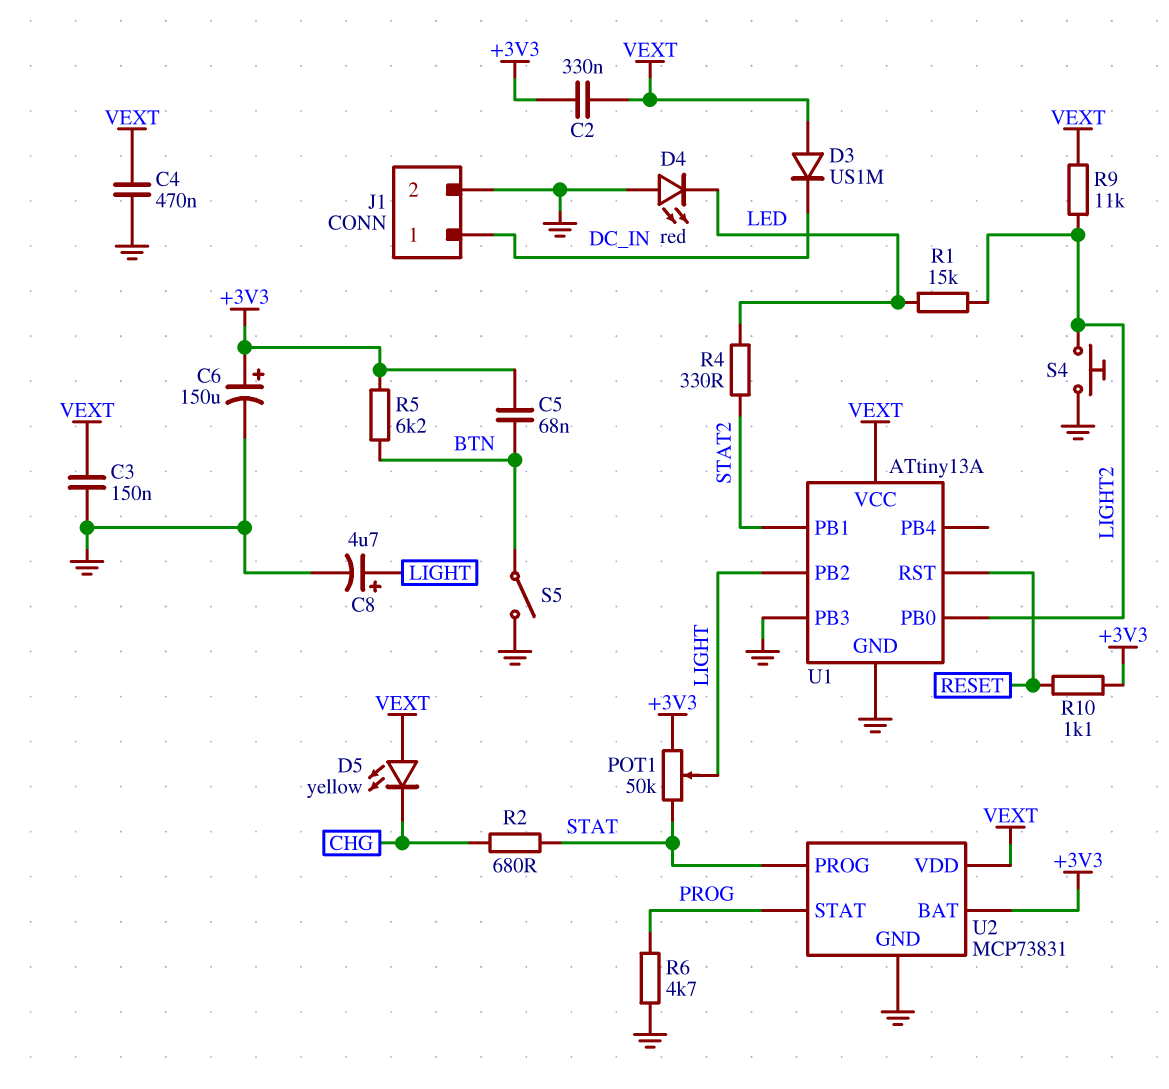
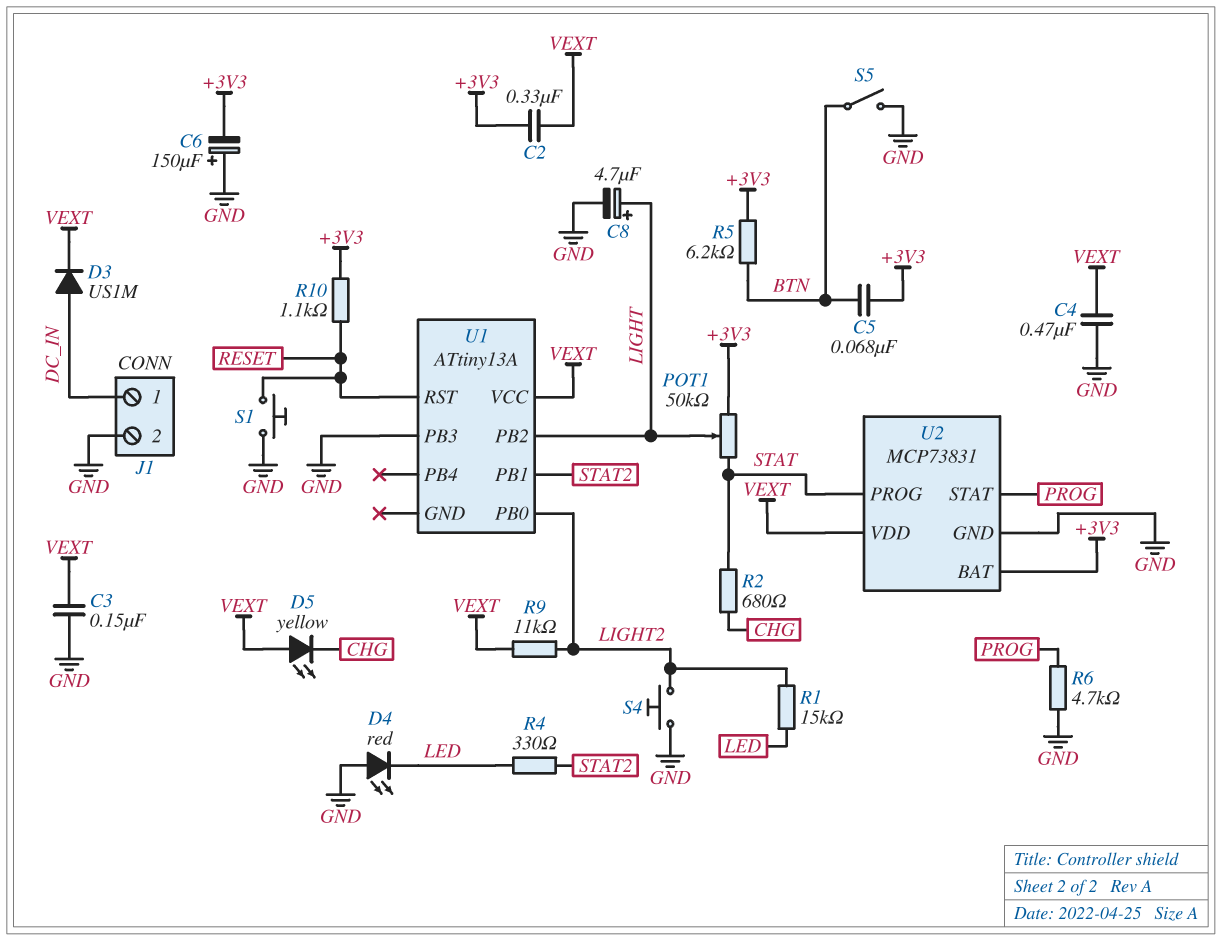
C6: 150uF (plus +3V3, minus GND) -> 150uF (plus GND, minus +3V3)
D3: diode US1M (A VEXT, K DC_IN) -> diode US1M (A DC_IN, K VEXT)
S1: none -> button (GND, RESET)
U1 pin GND: GND -> none

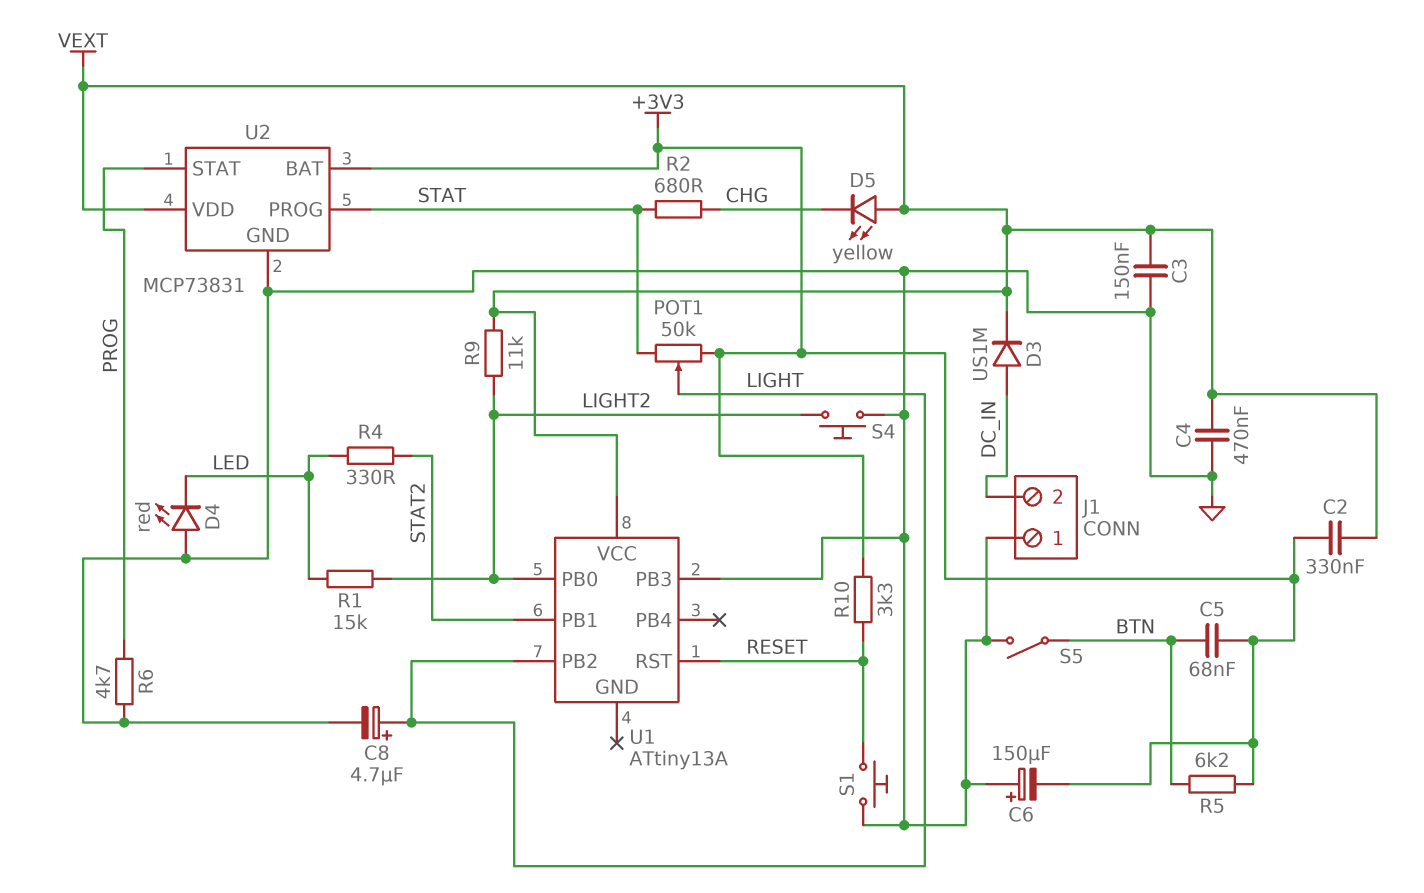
J1 pin 1: DC_IN -> GND
J1 pin 2: GND -> DC_IN
R10: 1.1k (+3V3, RESET) -> 3.3k (+3V3, RESET)

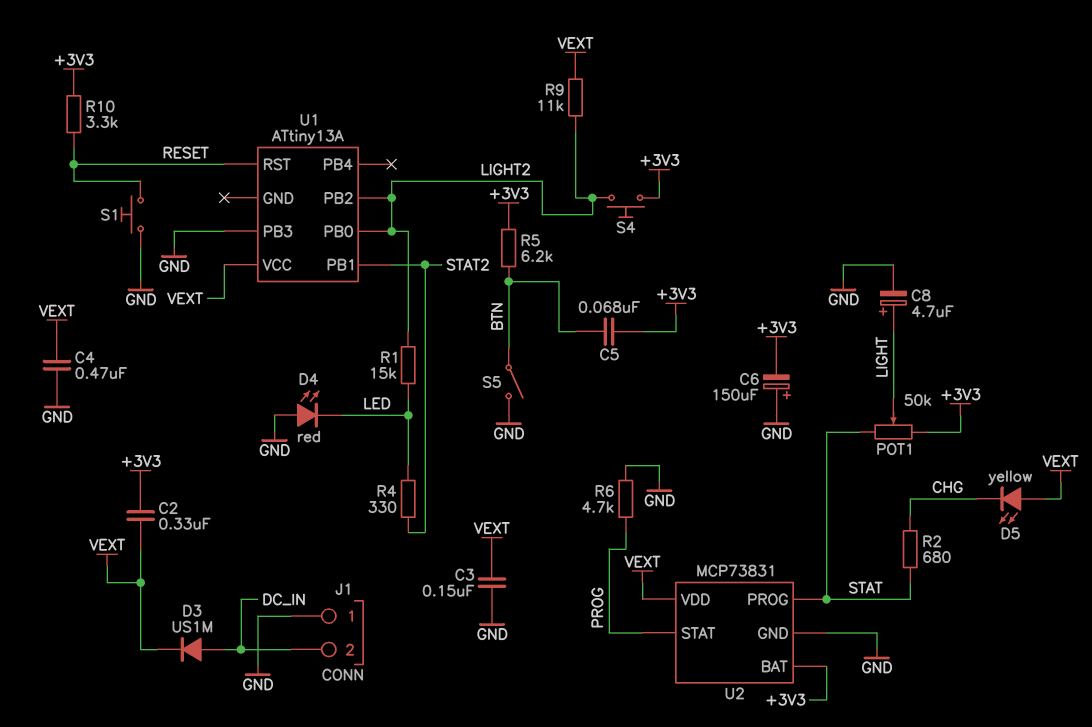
S4: button (GND, LIGHT2) -> button (+3V3, LIGHT2)
U1 pin PB2: LIGHT -> LIGHT2

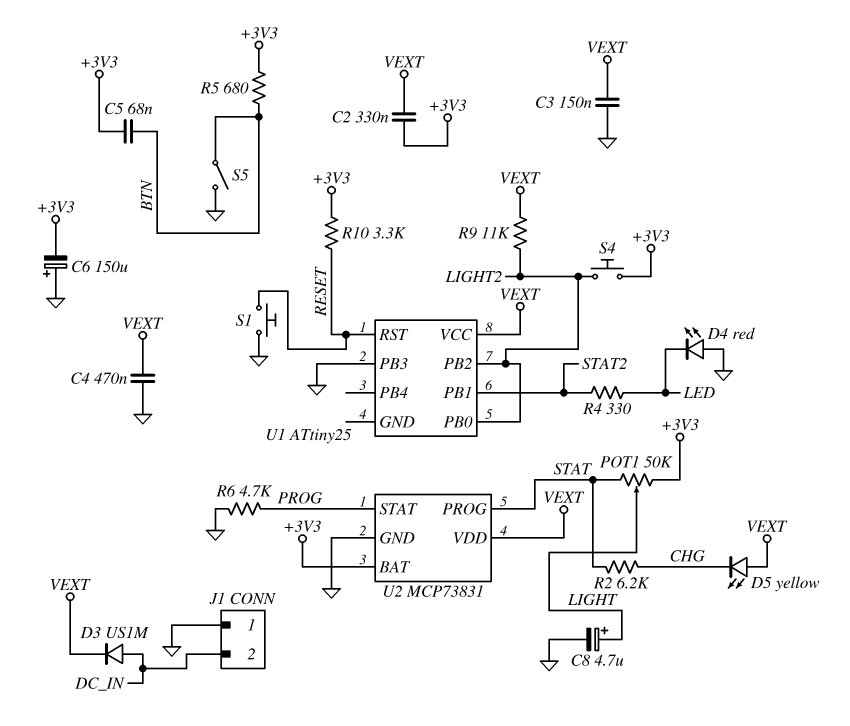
R1: 15k (LED, LIGHT2) -> none
R2: 680 (CHG, STAT) -> 6.2k (CHG, STAT)
R5: 6.2k (+3V3, BTN) -> 680 (+3V3, BTN)
U1: ATtiny13A -> ATtiny25

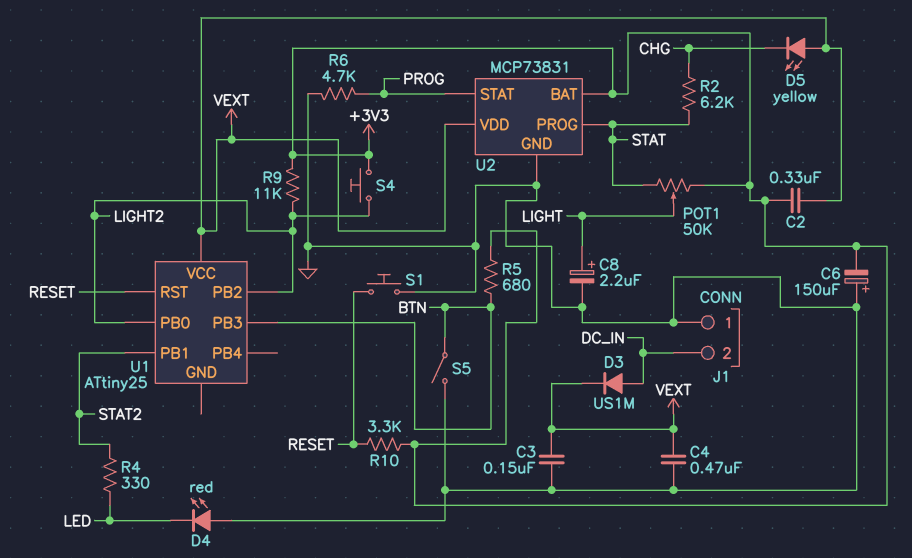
C5: 68nF (+3V3, BTN) -> none
C8: 4.7uF (plus LIGHT, minus GND) -> 2.2uF (plus LIGHT, minus GND)
R9: 11k (LIGHT2, VEXT) -> 11k (+3V3, LIGHT2)
U1 pin PB3: GND -> BTN

